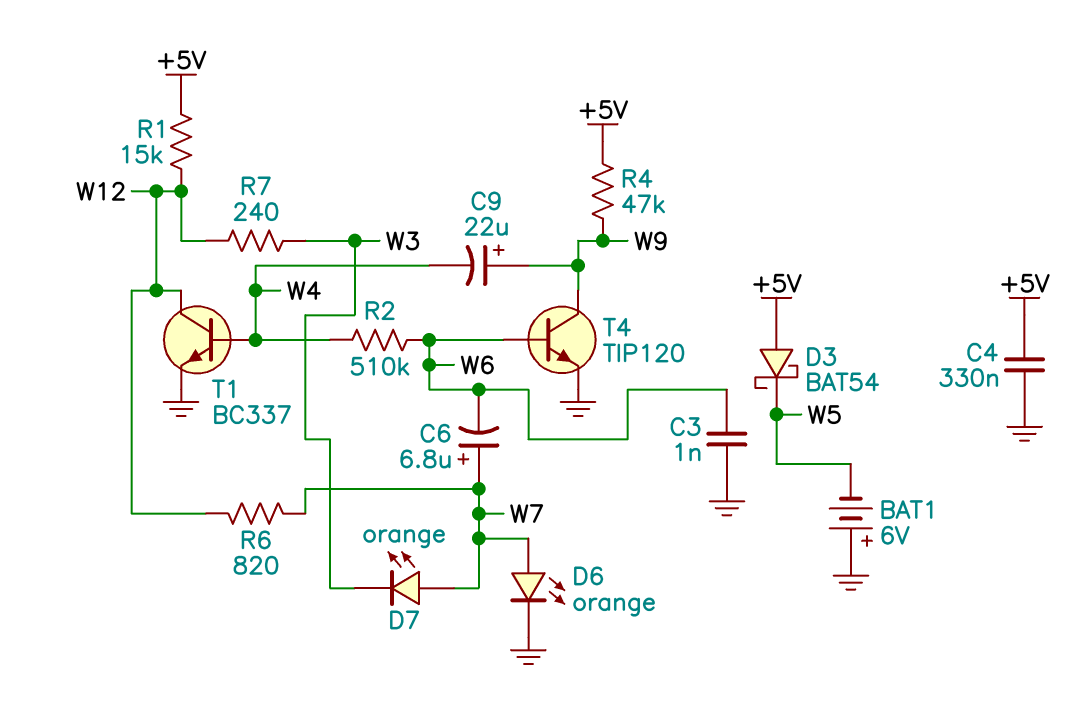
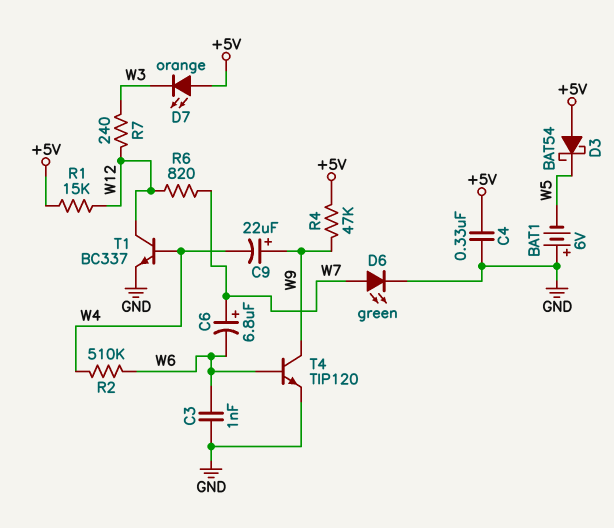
D6: LED orange (A W7, K GND) -> LED green (A W7, K GND)
D7: LED orange (A W7, K W3) -> LED orange (A +5V, K W3)

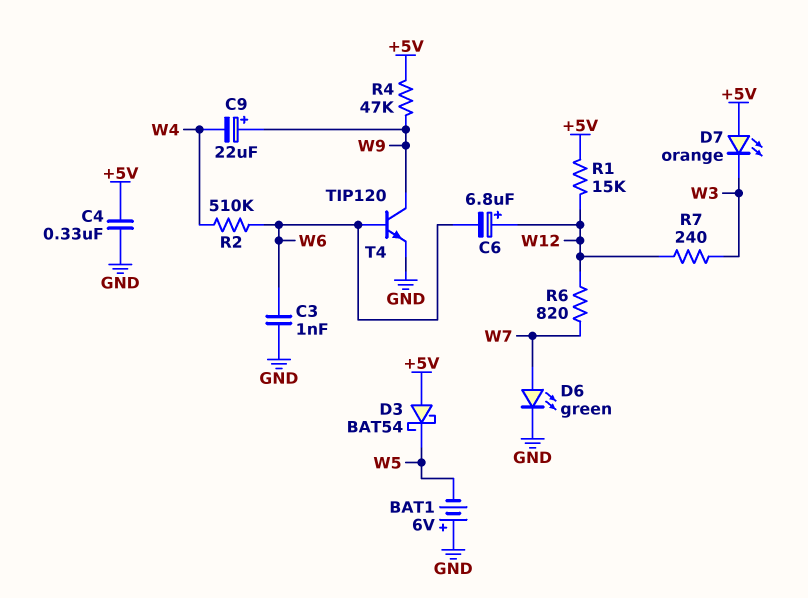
C6: 6.8uF (plus W7, minus W6) -> 6.8uF (plus W12, minus W6)
T1: NPN BC337 (B W4, C W12, E GND) -> none

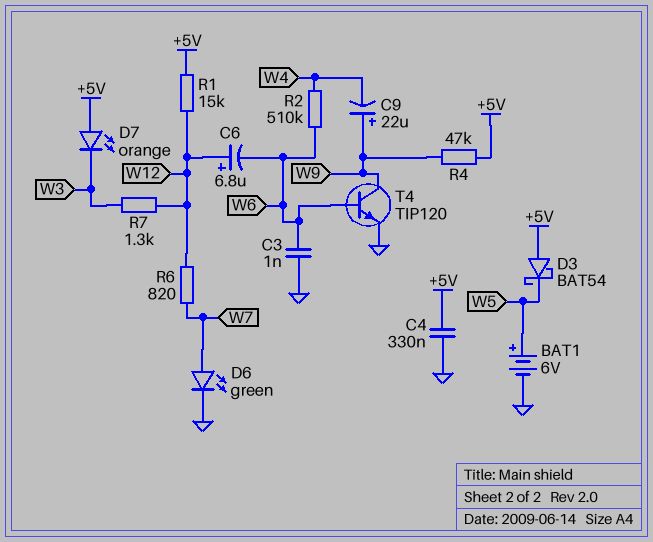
BAT1: 6V (plus GND, minus W5) -> 6V (plus W5, minus GND)
R7: 240 (W3, W12) -> 1.3k (W3, W12)

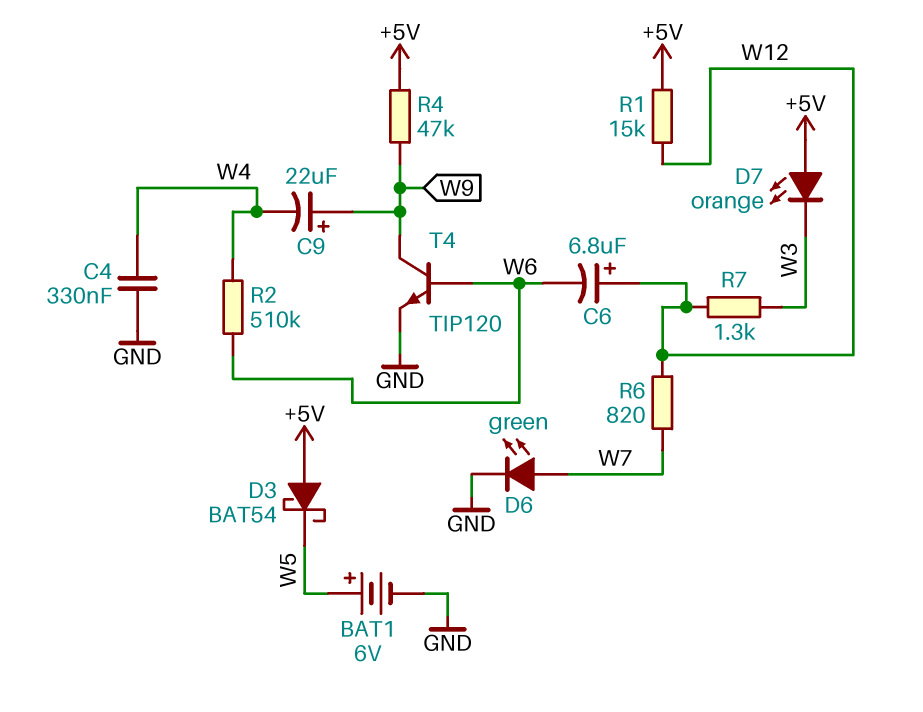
C3: 1nF (GND, W6) -> none
C4: 330nF (+5V, GND) -> 330nF (GND, W4)

